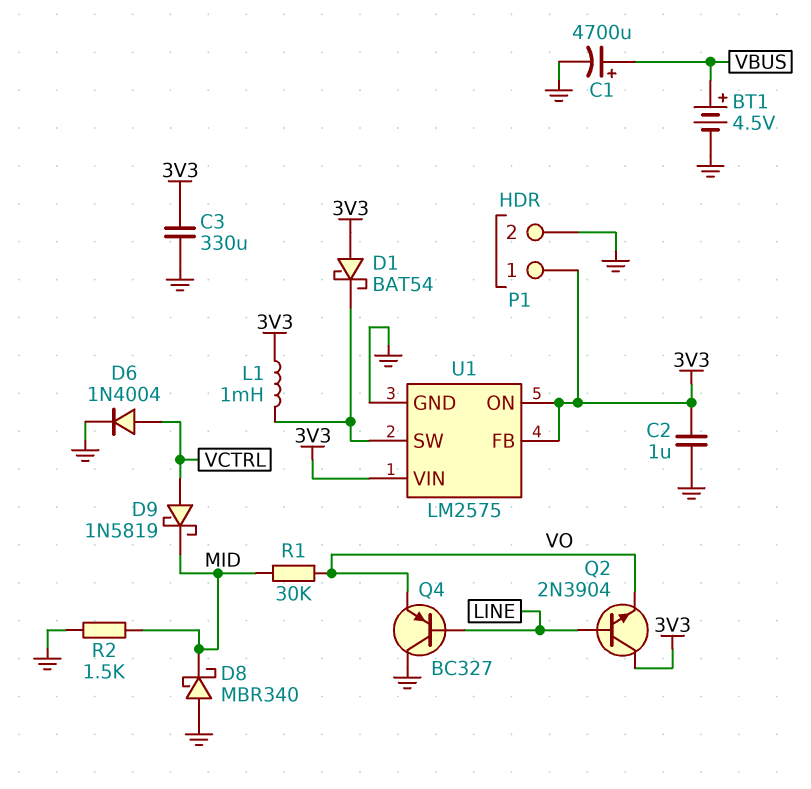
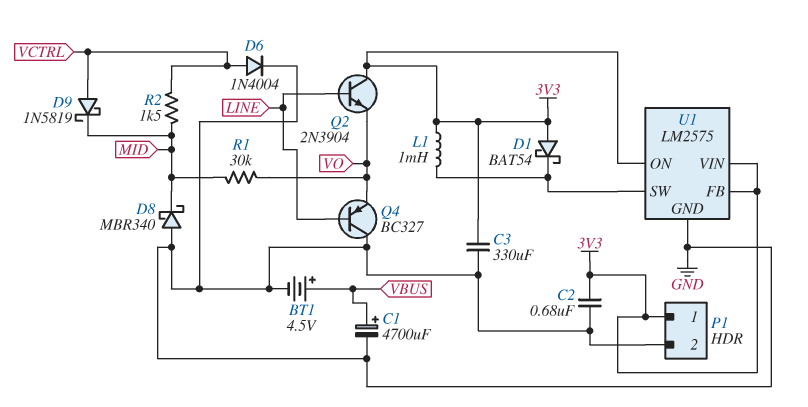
C2: 1uF (3V3, GND) -> 680nF (3V3, GND)
R2: 1.5k (GND, MID) -> 1.5k (MID, VCTRL)

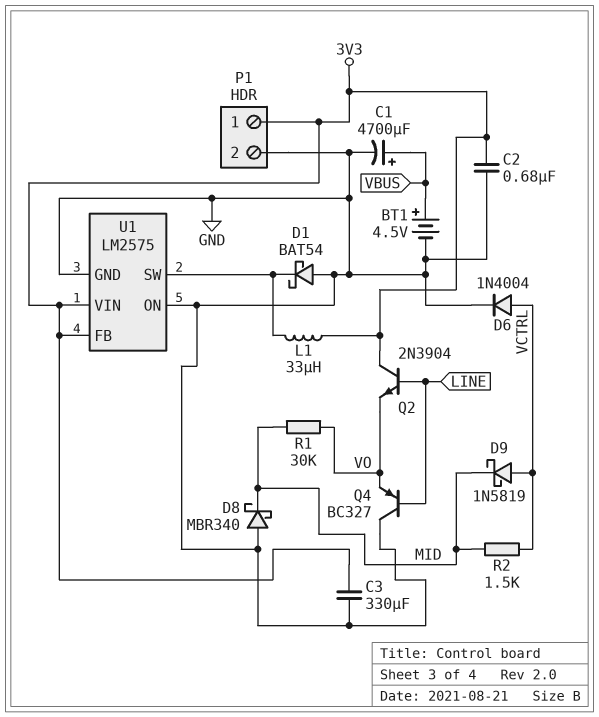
D1: schottky BAT54 (A 3V3, K U1/SW) -> schottky BAT54 (A GND, K U1/SW)
L1: 1mH (3V3, U1/SW) -> 33uH (3V3, U1/SW)
U1 pin ON: 3V3 -> GND

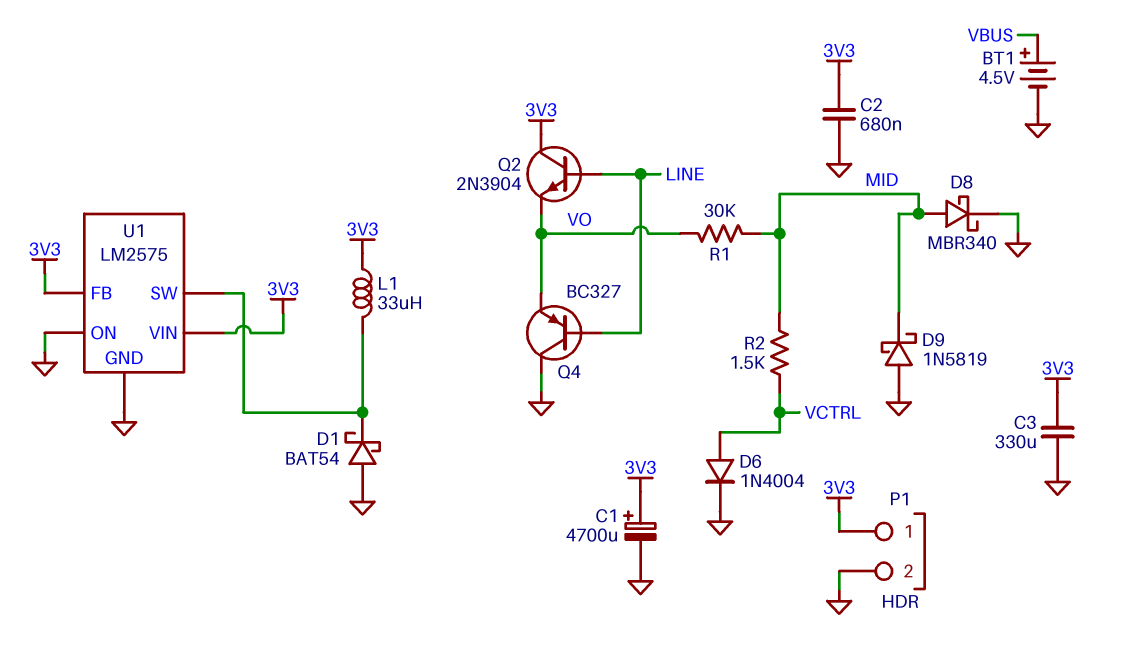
C1: 4700uF (plus VBUS, minus GND) -> 4700uF (plus 3V3, minus GND)
D8: schottky MBR340 (A GND, K MID) -> schottky MBR340 (A MID, K GND)
D9: schottky 1N5819 (A VCTRL, K MID) -> schottky 1N5819 (A GND, K MID)

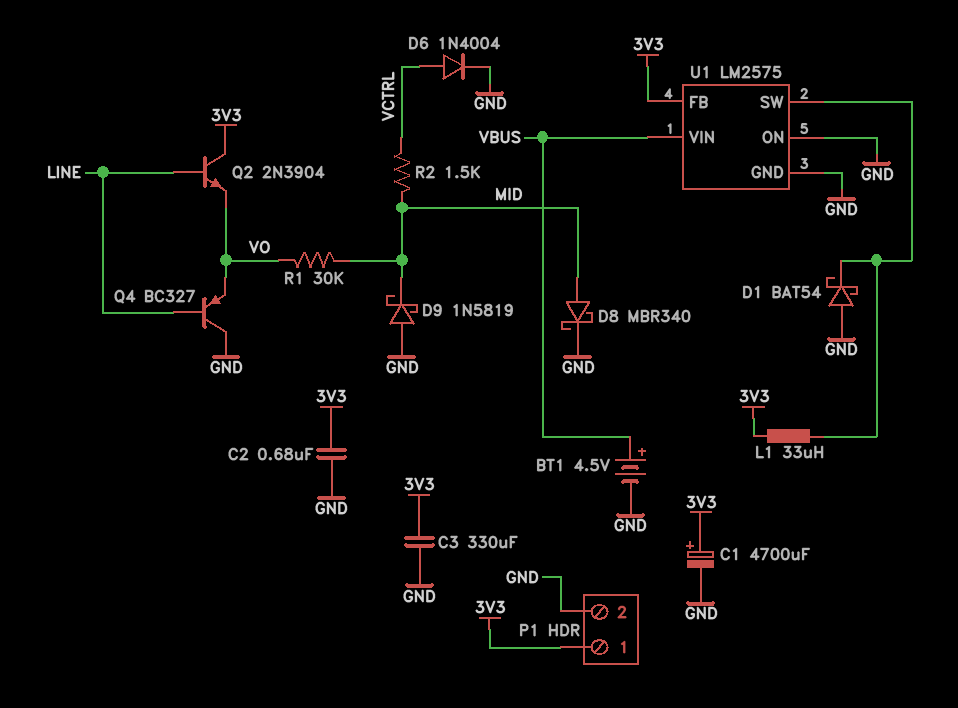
U1 pin VIN: 3V3 -> VBUS

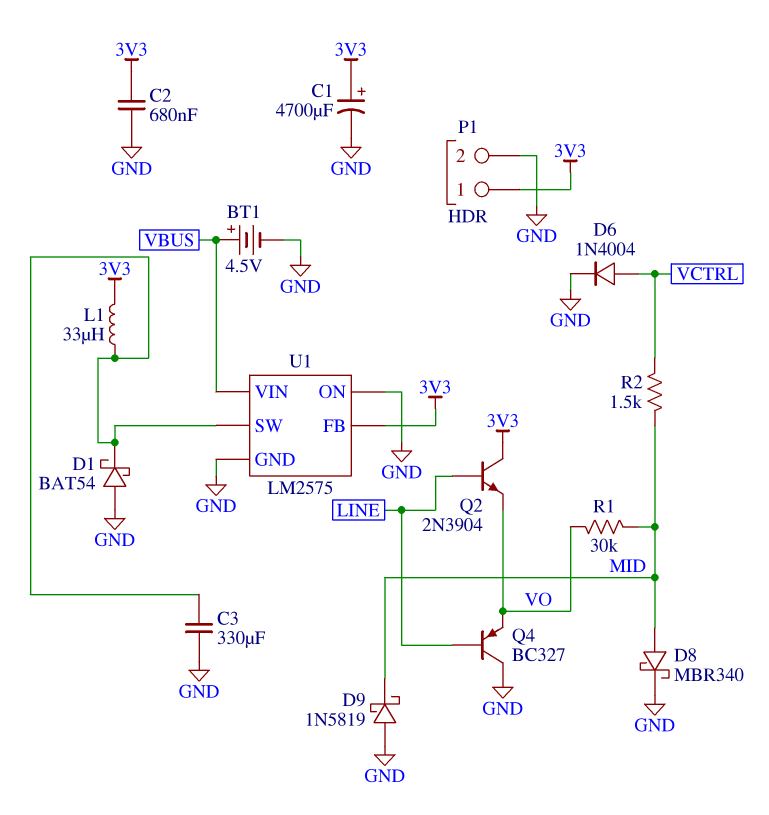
C3: 330uF (3V3, GND) -> 330uF (GND, U1/SW)

